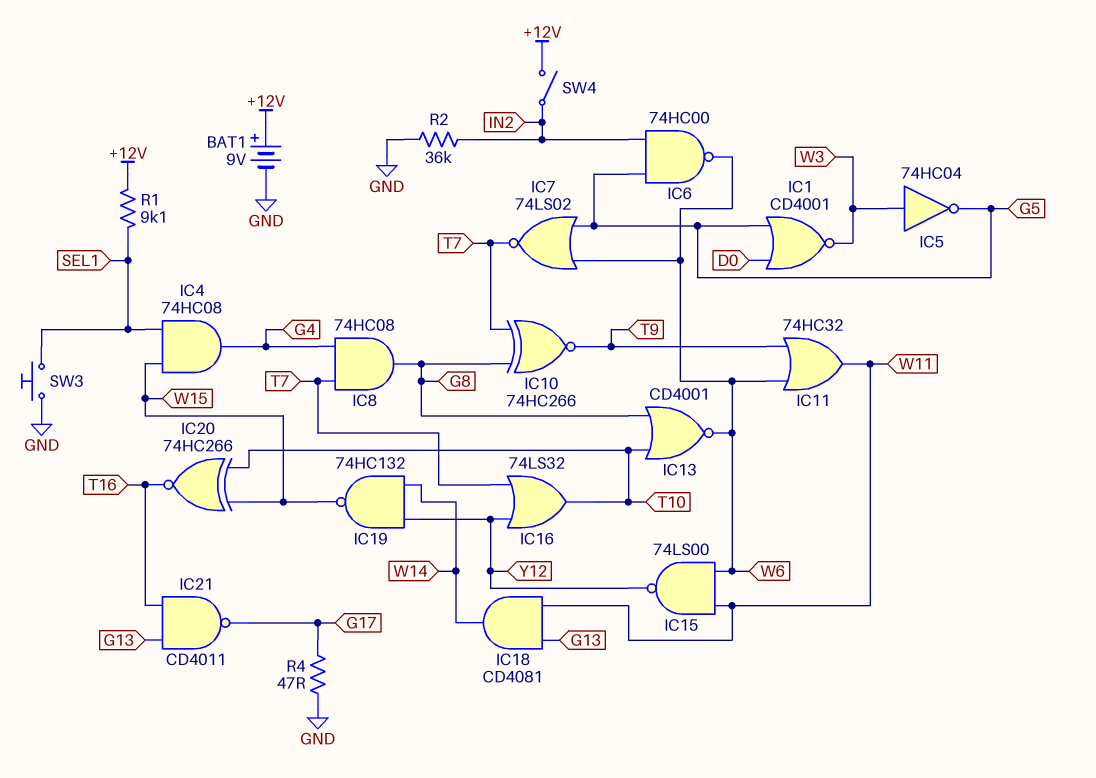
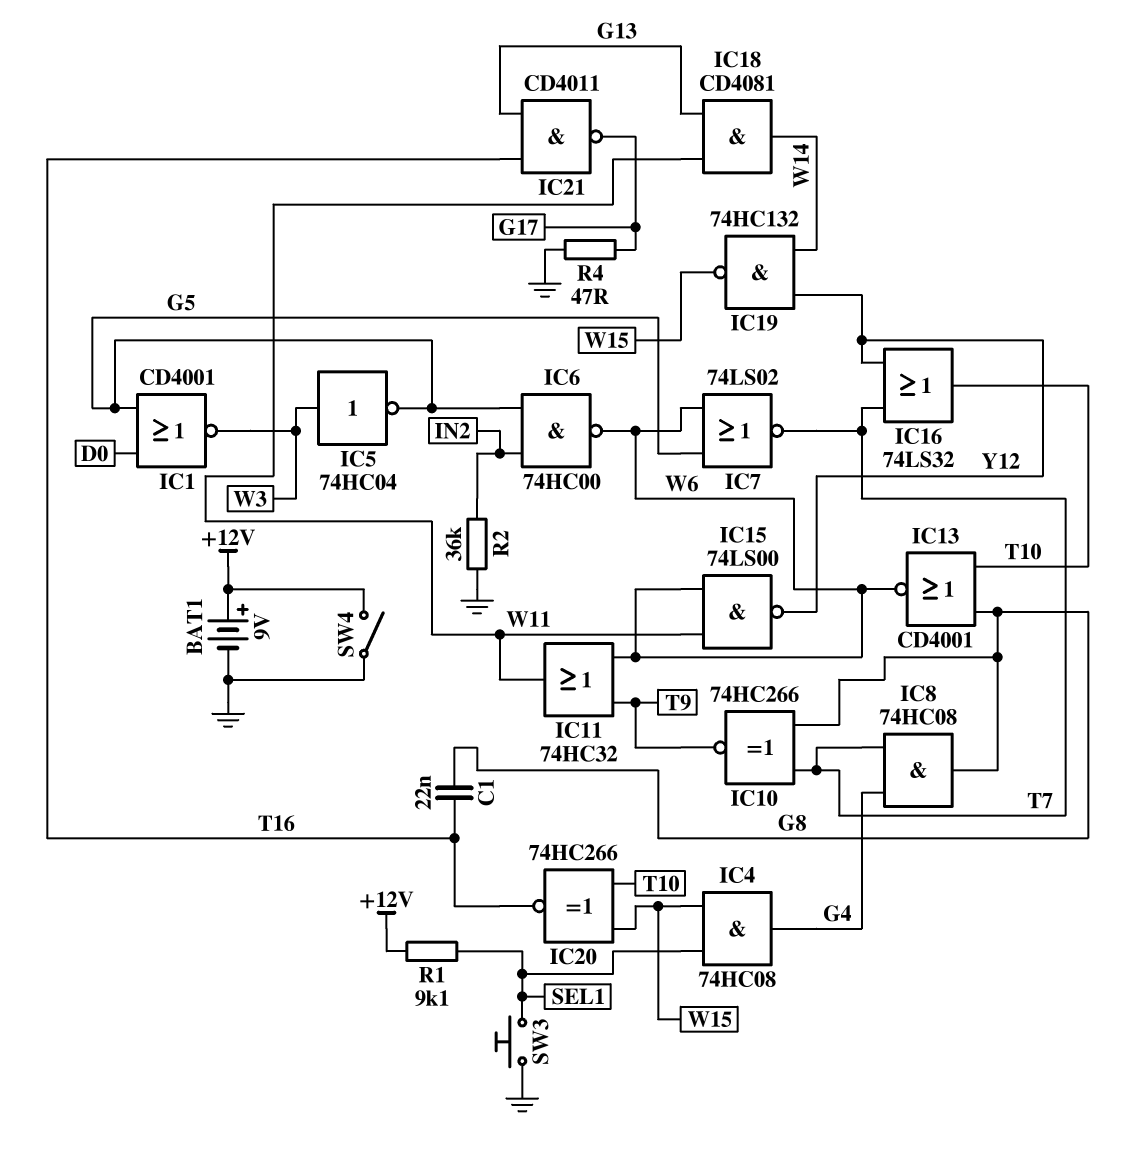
C1: none -> 22nF (G8, T16)
SW4: switch (+12V, IN2) -> switch (+12V, GND)

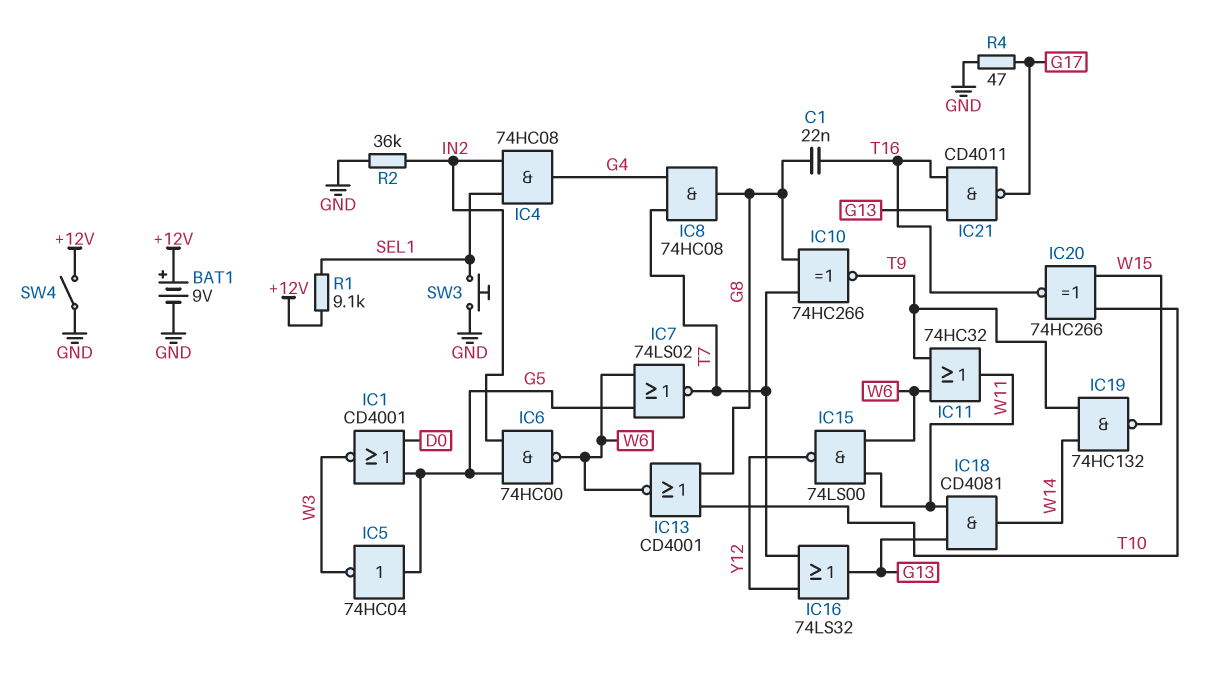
IC4: AND 74HC08 (in SEL1, in W15, out G4) -> AND 74HC08 (in IN2, in SEL1, out G4)
IC5: NOT 74HC04 (in W3, out G5) -> NOT 74HC04 (in G5, out W3)
IC16: OR 74LS32 (in T7, in Y12, out T10) -> OR 74LS32 (in T7, in Y12, out G13)
IC19: NAND 74HC132 (in W14, in Y12, out W15) -> NAND 74HC132 (in T9, in W14, out W15)

